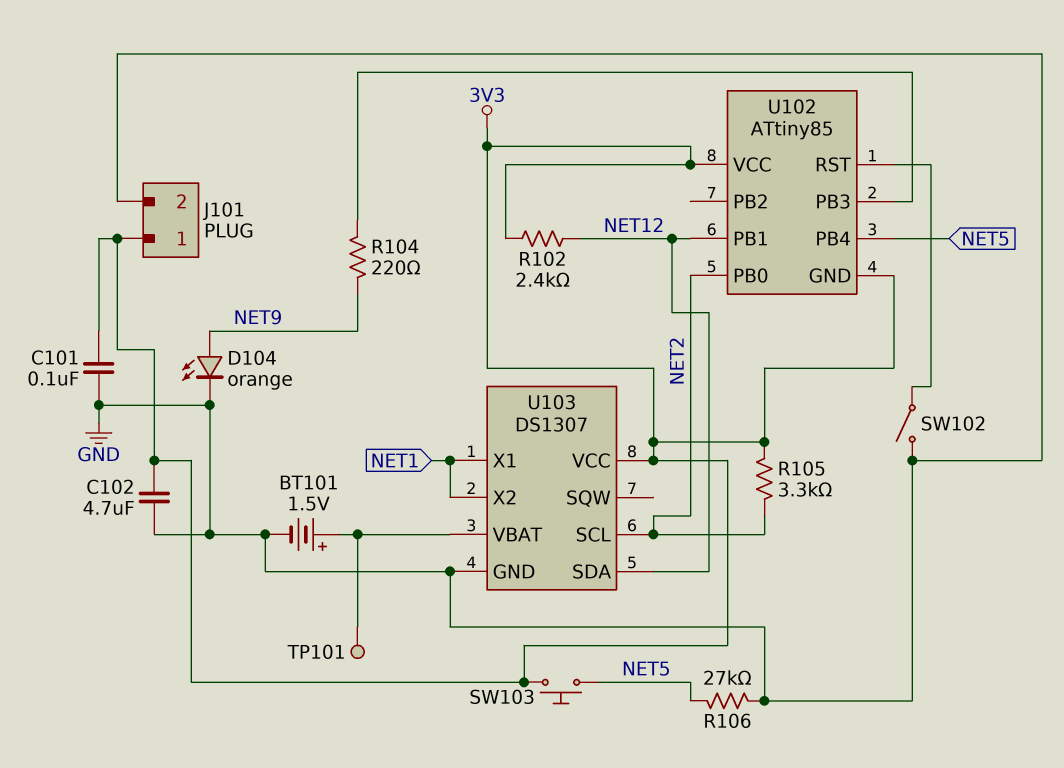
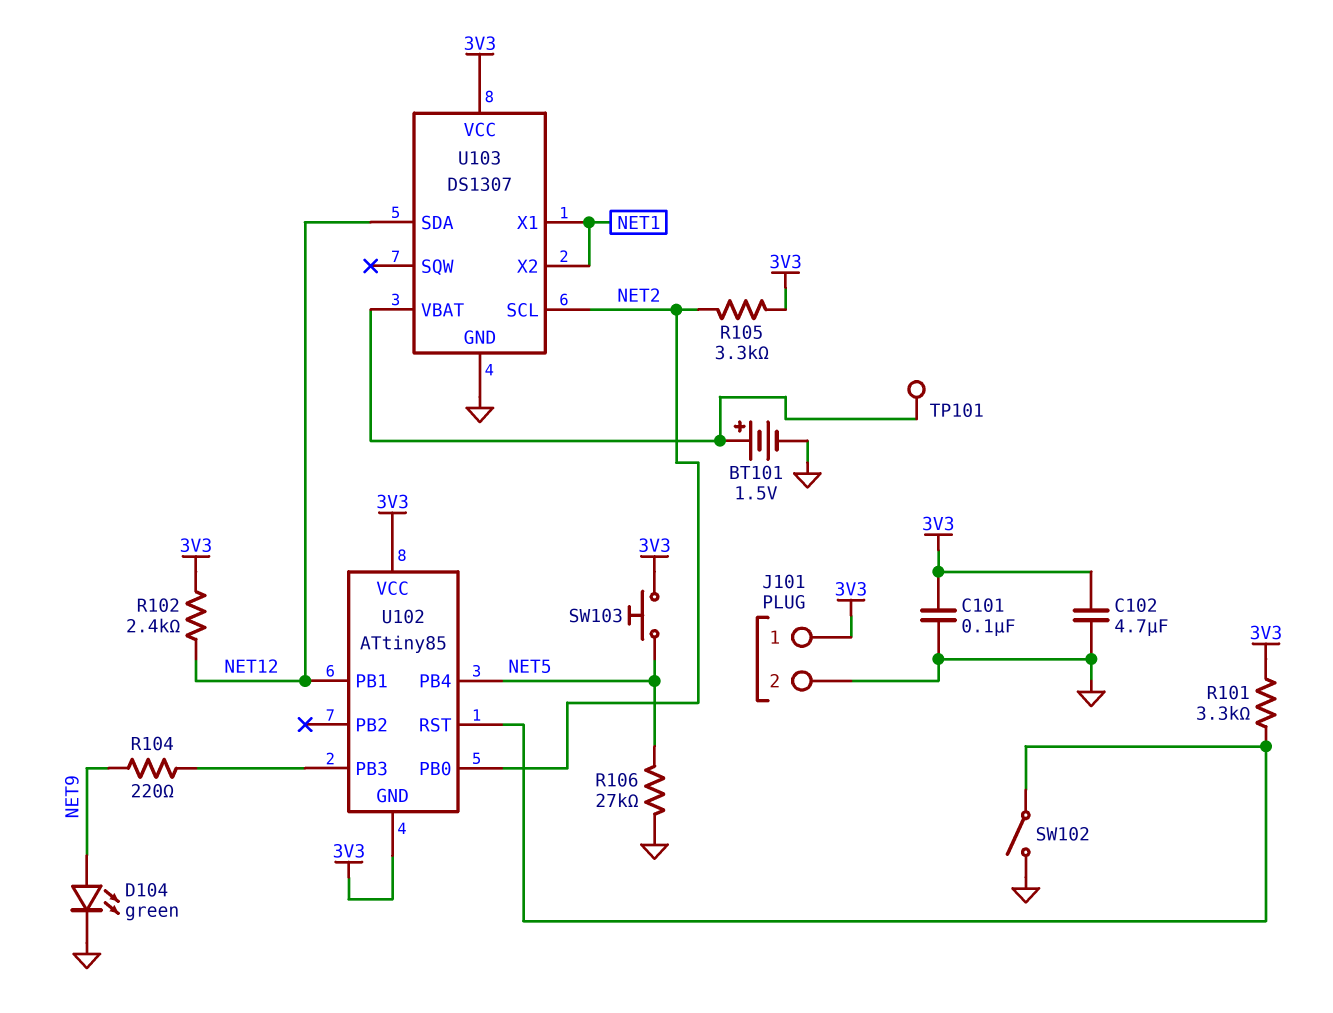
D104: LED orange (A NET9, K GND) -> LED green (A NET9, K GND)
R101: none -> 3.3k (3V3, U102/RST)

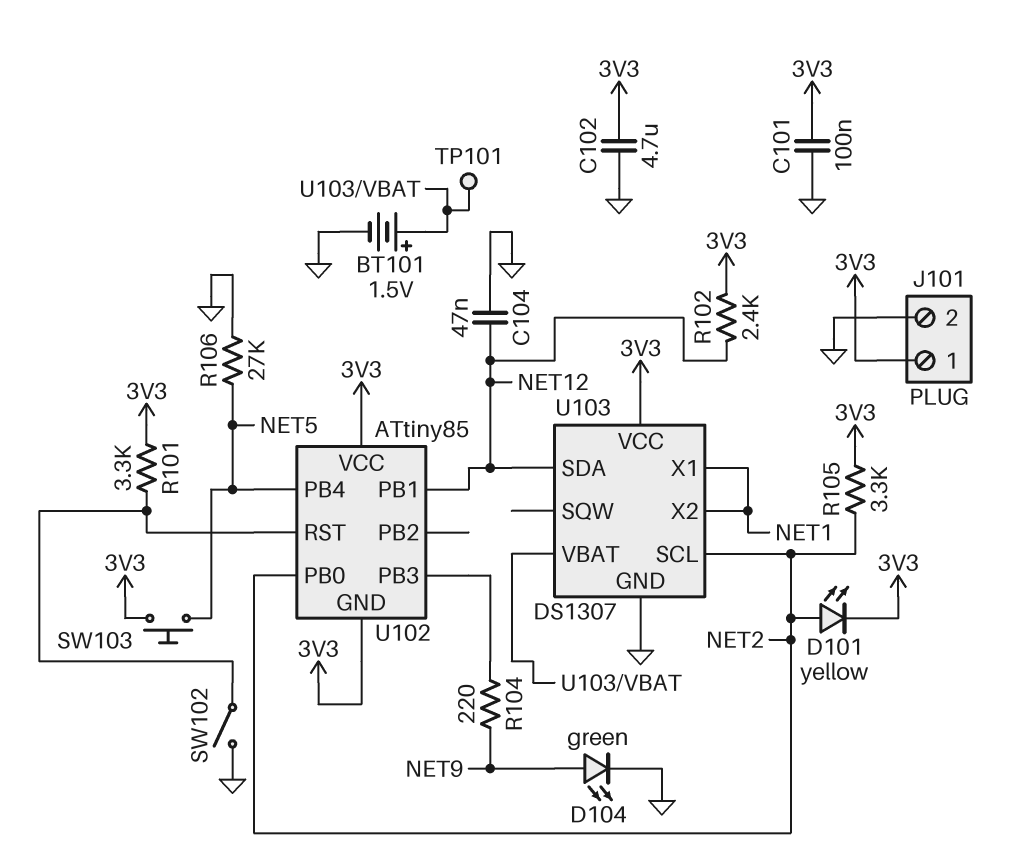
C104: none -> 47nF (GND, NET12)
D101: none -> LED yellow (A NET2, K 3V3)

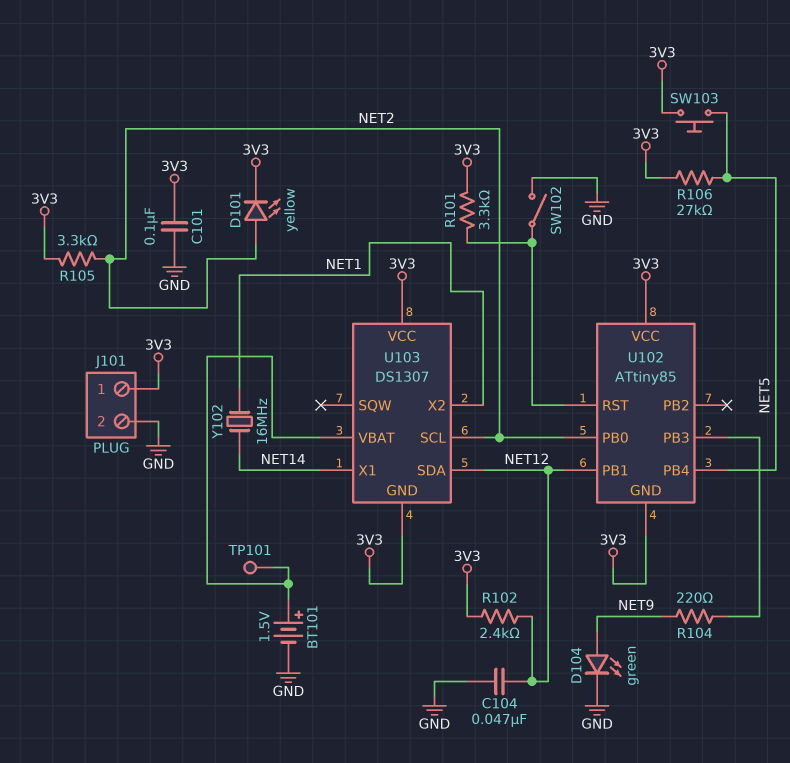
C102: 4.7uF (3V3, GND) -> none
R106: 27k (GND, NET5) -> 27k (3V3, NET5)
U103 pin GND: GND -> 3V3
U103 pin X1: NET1 -> NET14
Y102: none -> 16MHz (NET1, NET14)

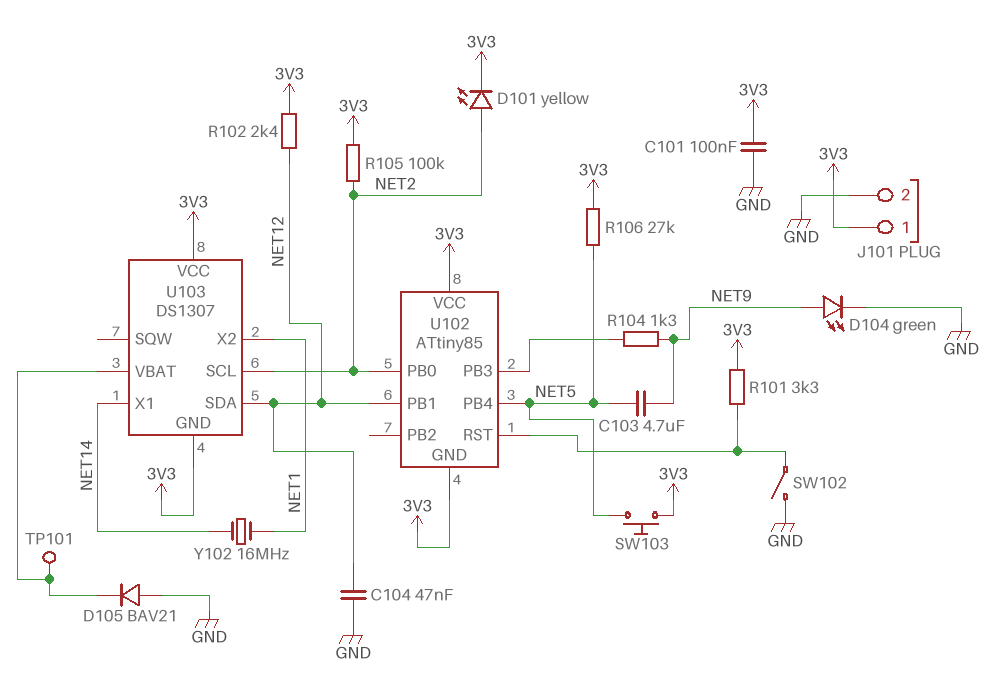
BT101: 1.5V (plus U103/VBAT, minus GND) -> none
C103: none -> 4.7uF (NET5, NET9)
D105: none -> diode BAV21 (A GND, K U103/VBAT)
R104: 220 (NET9, U102/PB3) -> 1.3k (NET9, U102/PB3)
R105: 3.3k (3V3, NET2) -> 100k (3V3, NET2)

